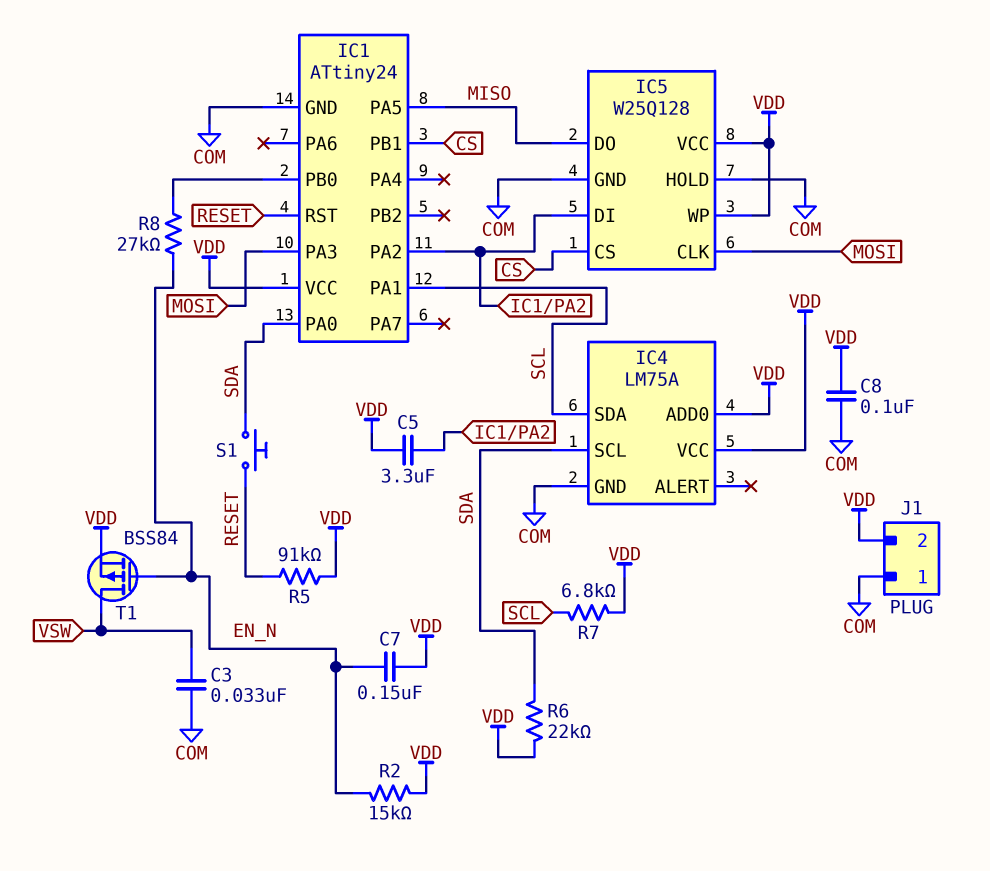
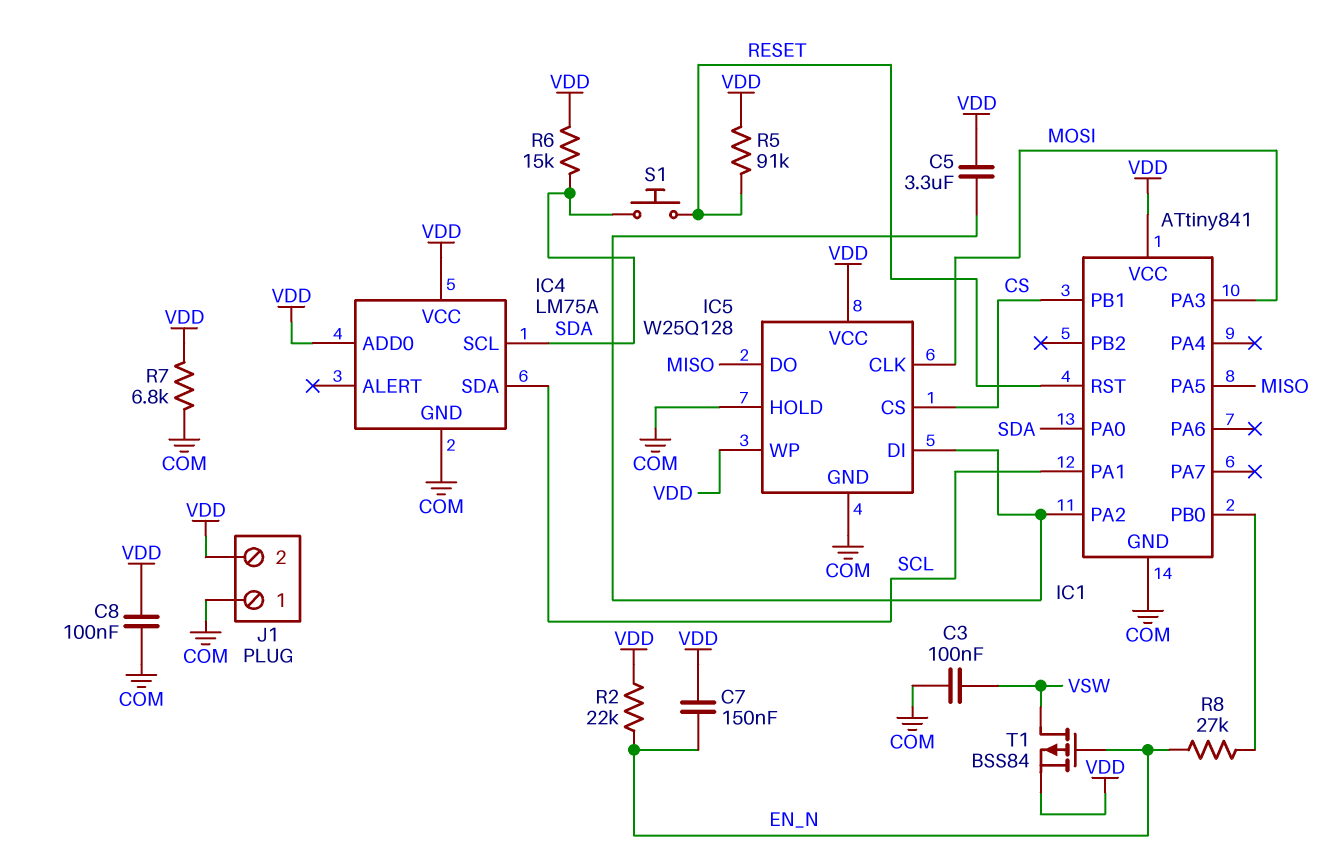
C3: 33nF (COM, VSW) -> 100nF (COM, VSW)
IC1: ATtiny24 -> ATtiny841
R2: 15k (EN_N, VDD) -> 22k (EN_N, VDD)
R6: 22k (SDA, VDD) -> 15k (SDA, VDD)
R7: 6.8k (SCL, VDD) -> 6.8k (COM, VDD)

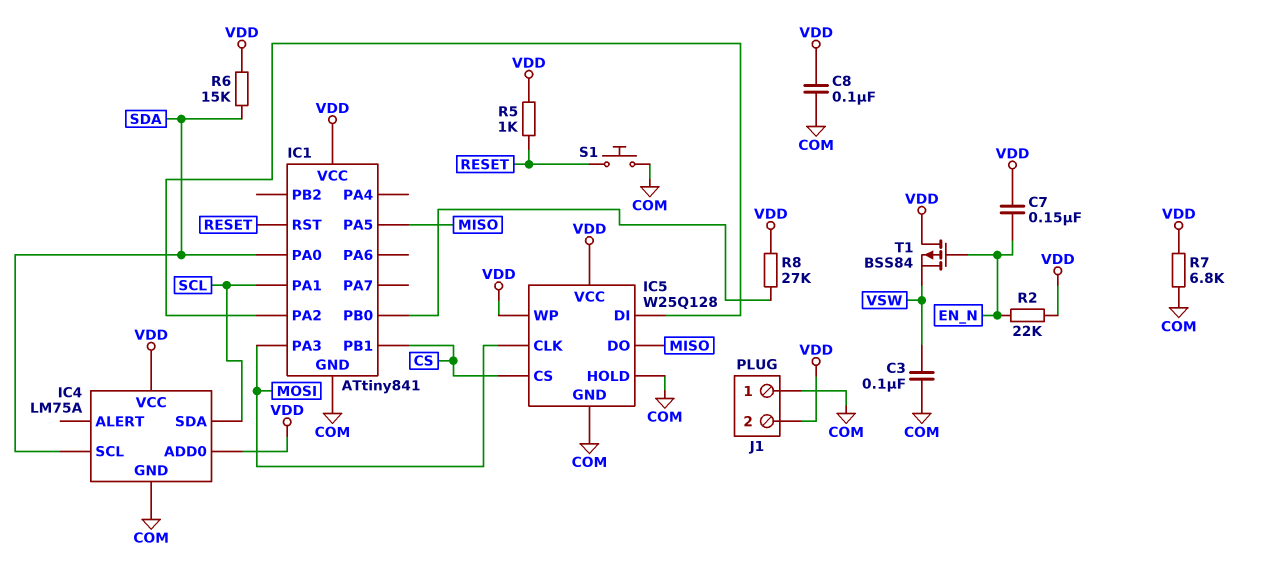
C5: 3.3uF (IC1/PA2, VDD) -> none
R5: 91k (RESET, VDD) -> 1k (RESET, VDD)
R8: 27k (EN_N, IC1/PB0) -> 27k (IC1/PB0, VDD)
S1: button (RESET, SDA) -> button (COM, RESET)
T1: PMOS BSS84 (G EN_N, D VSW, S VDD) -> PMOS BSS84 (G EN_N, D VDD, S VSW)

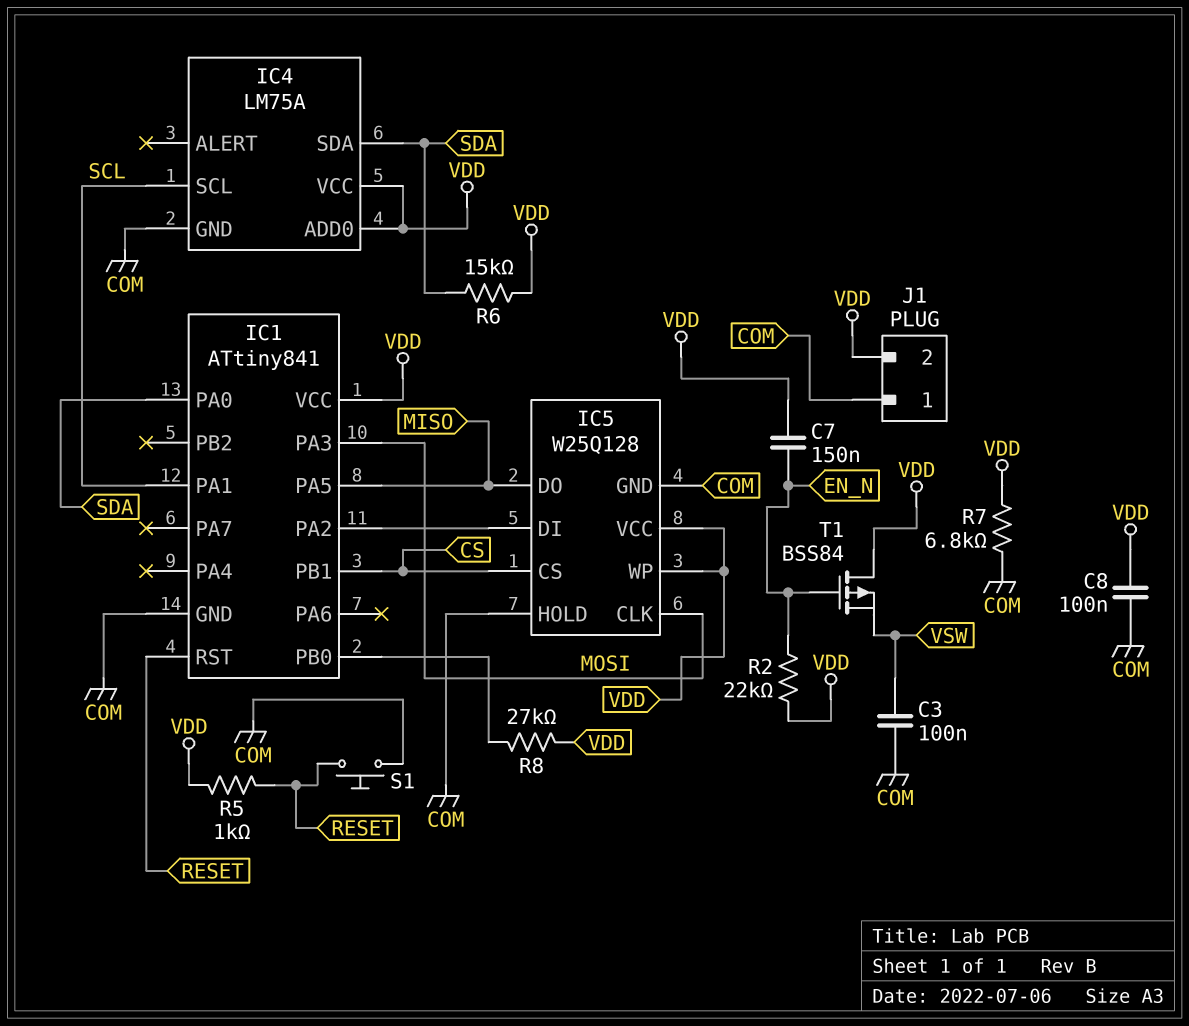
IC4 pin SCL: SDA -> SCL
IC4 pin SDA: SCL -> SDA

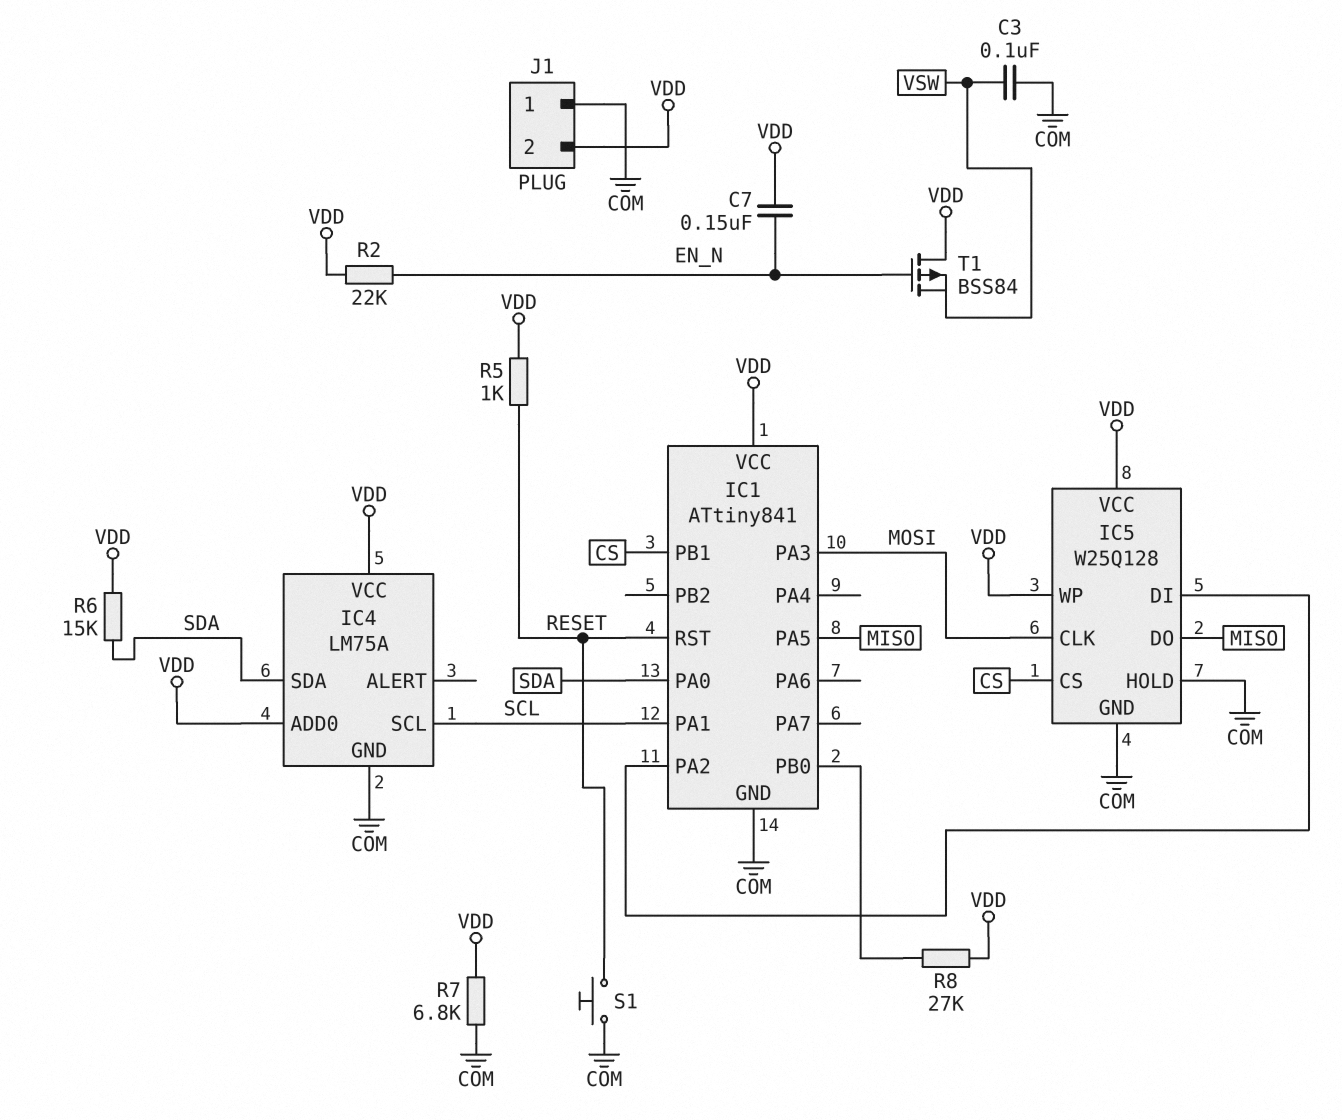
C8: 100nF (COM, VDD) -> none

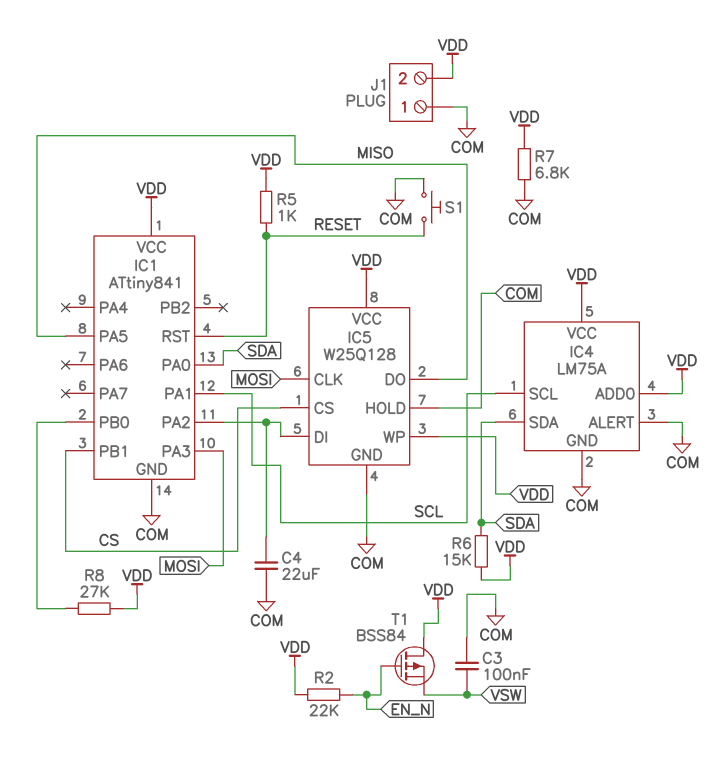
C4: none -> 22uF (COM, IC1/PA2)
C7: 150nF (EN_N, VDD) -> none
IC4 pin ALERT: none -> COM

